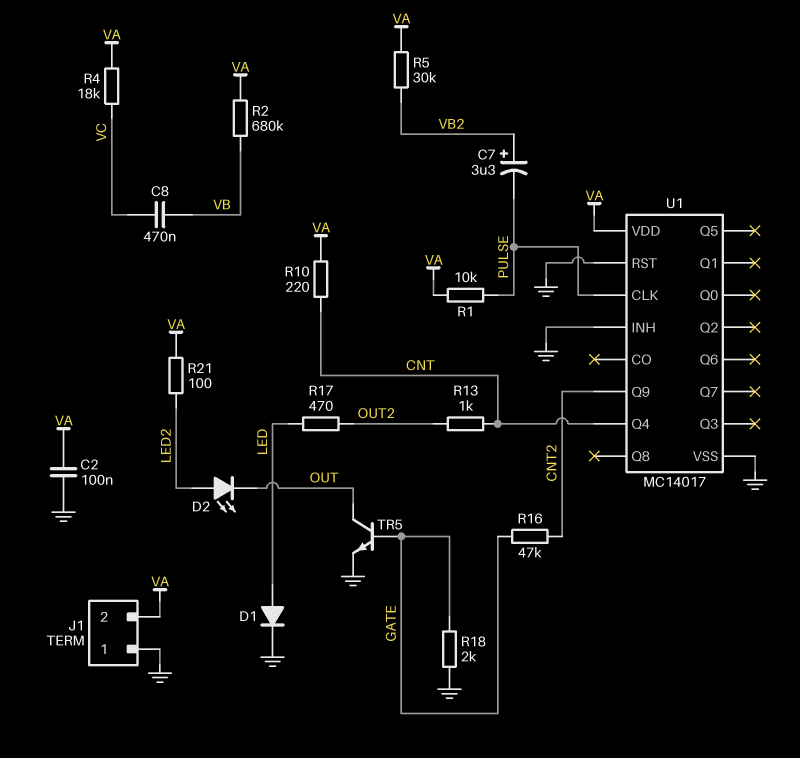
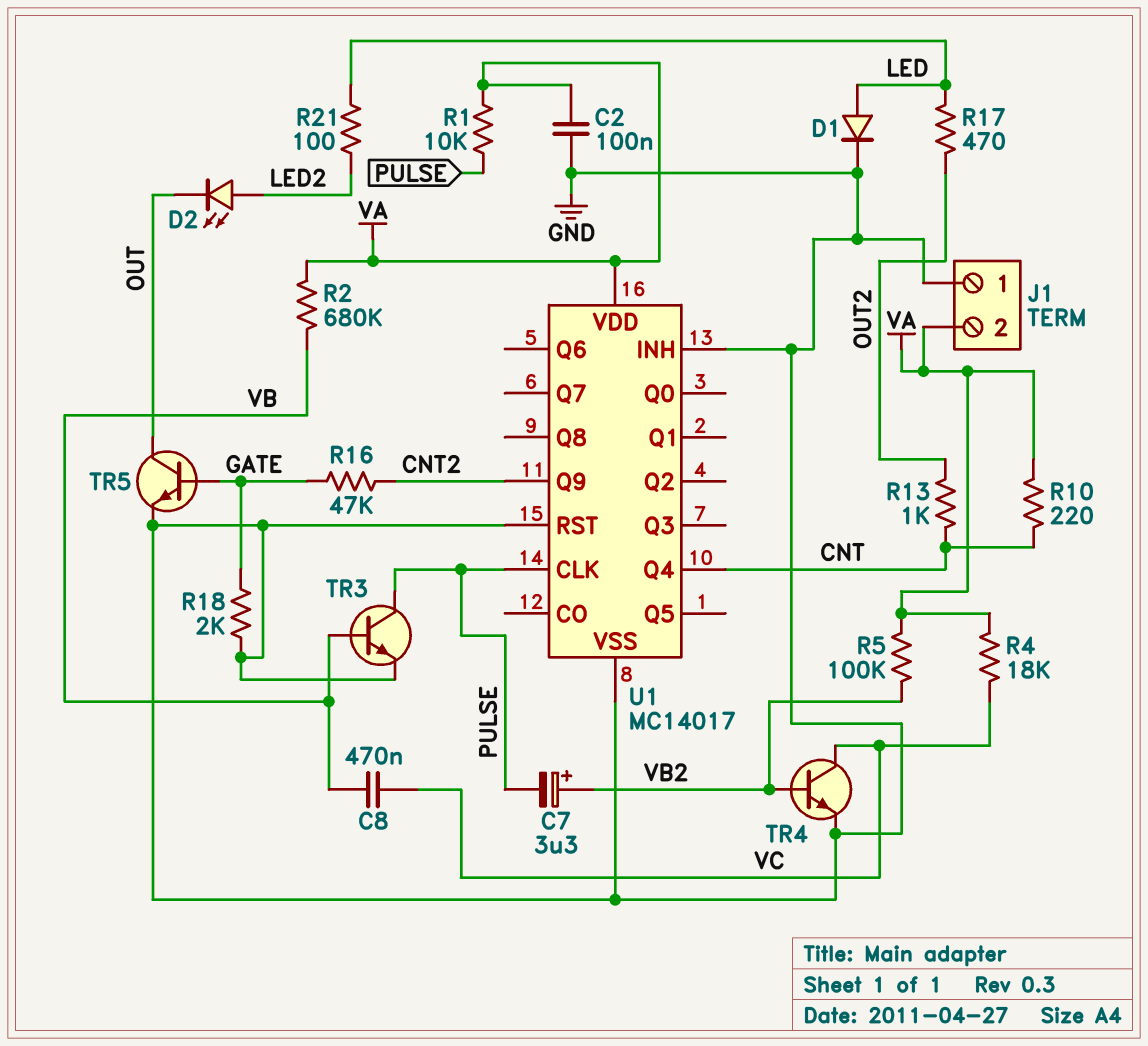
R5: 30k (VA, VB2) -> 100k (VA, VB2)
R21: 100 (LED2, VA) -> 100 (LED, LED2)
TR3: none -> NPN (B VB, C PULSE, E GND)
TR4: none -> NPN (B VB2, C VC, E GND)

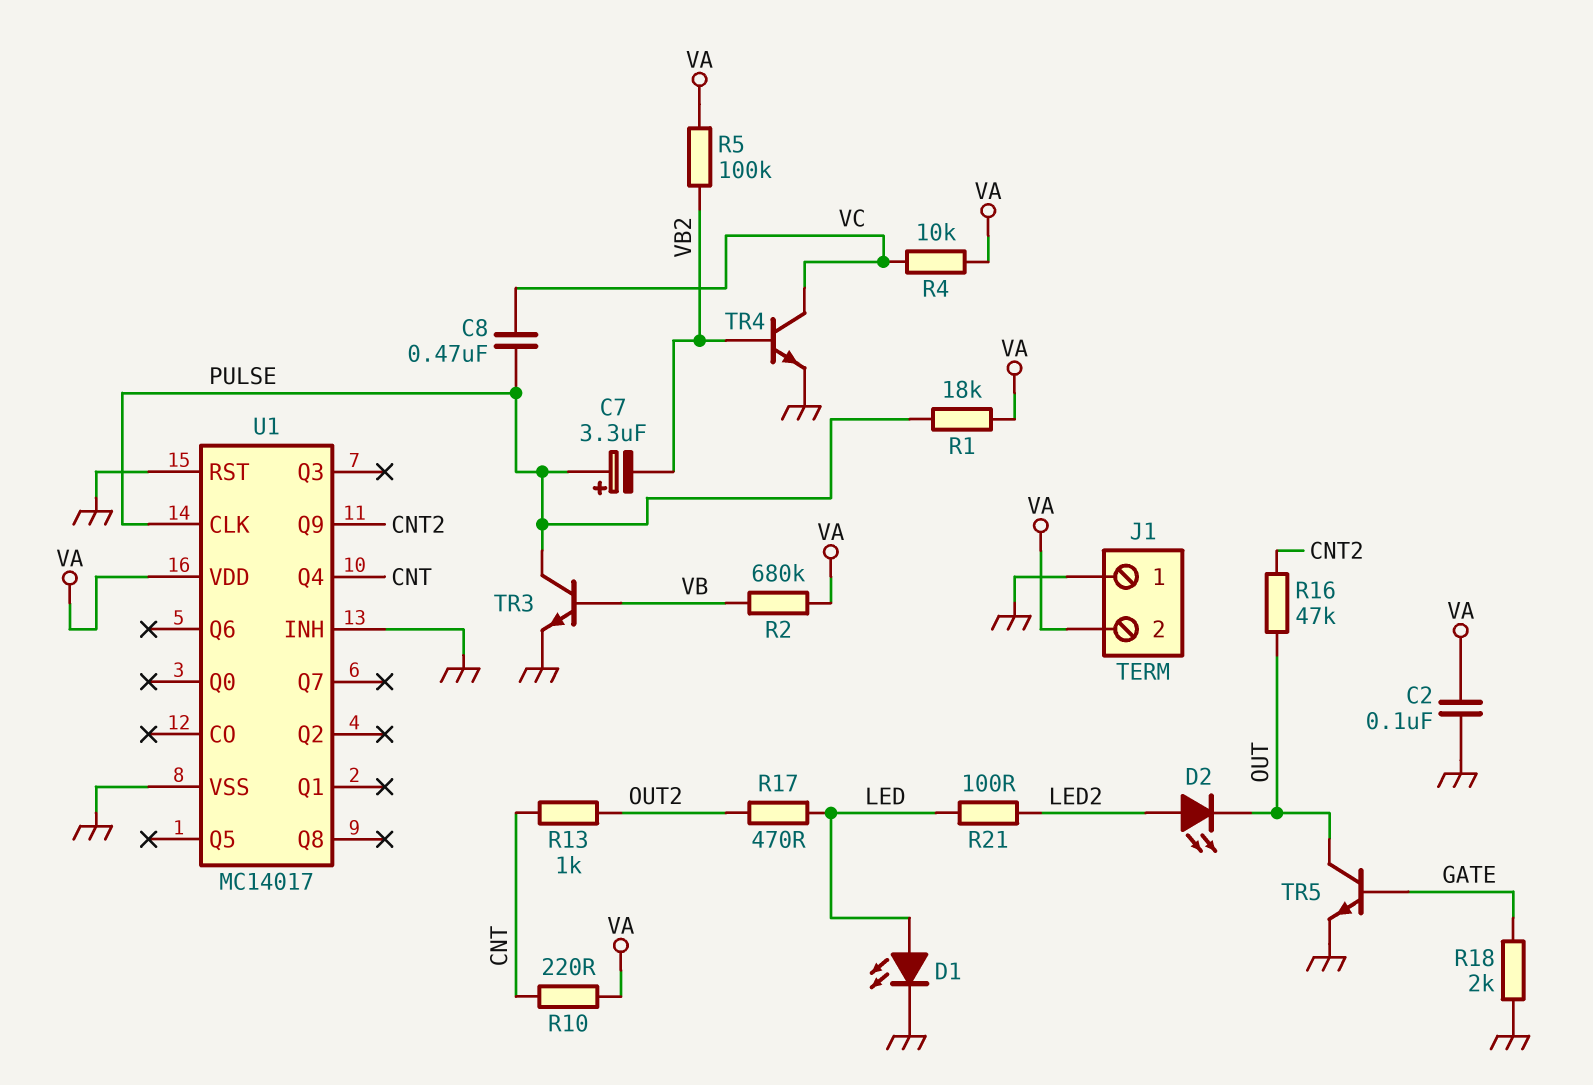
C7: 3.3uF (plus VB2, minus PULSE) -> 3.3uF (plus PULSE, minus VB2)
C8: 470nF (VB, VC) -> 470nF (PULSE, VC)
D1: diode (A LED, K GND) -> LED (A LED, K GND)
R1: 10k (PULSE, VA) -> 18k (PULSE, VA)
R4: 18k (VA, VC) -> 10k (VA, VC)
R16: 47k (CNT2, GATE) -> 47k (CNT2, OUT)

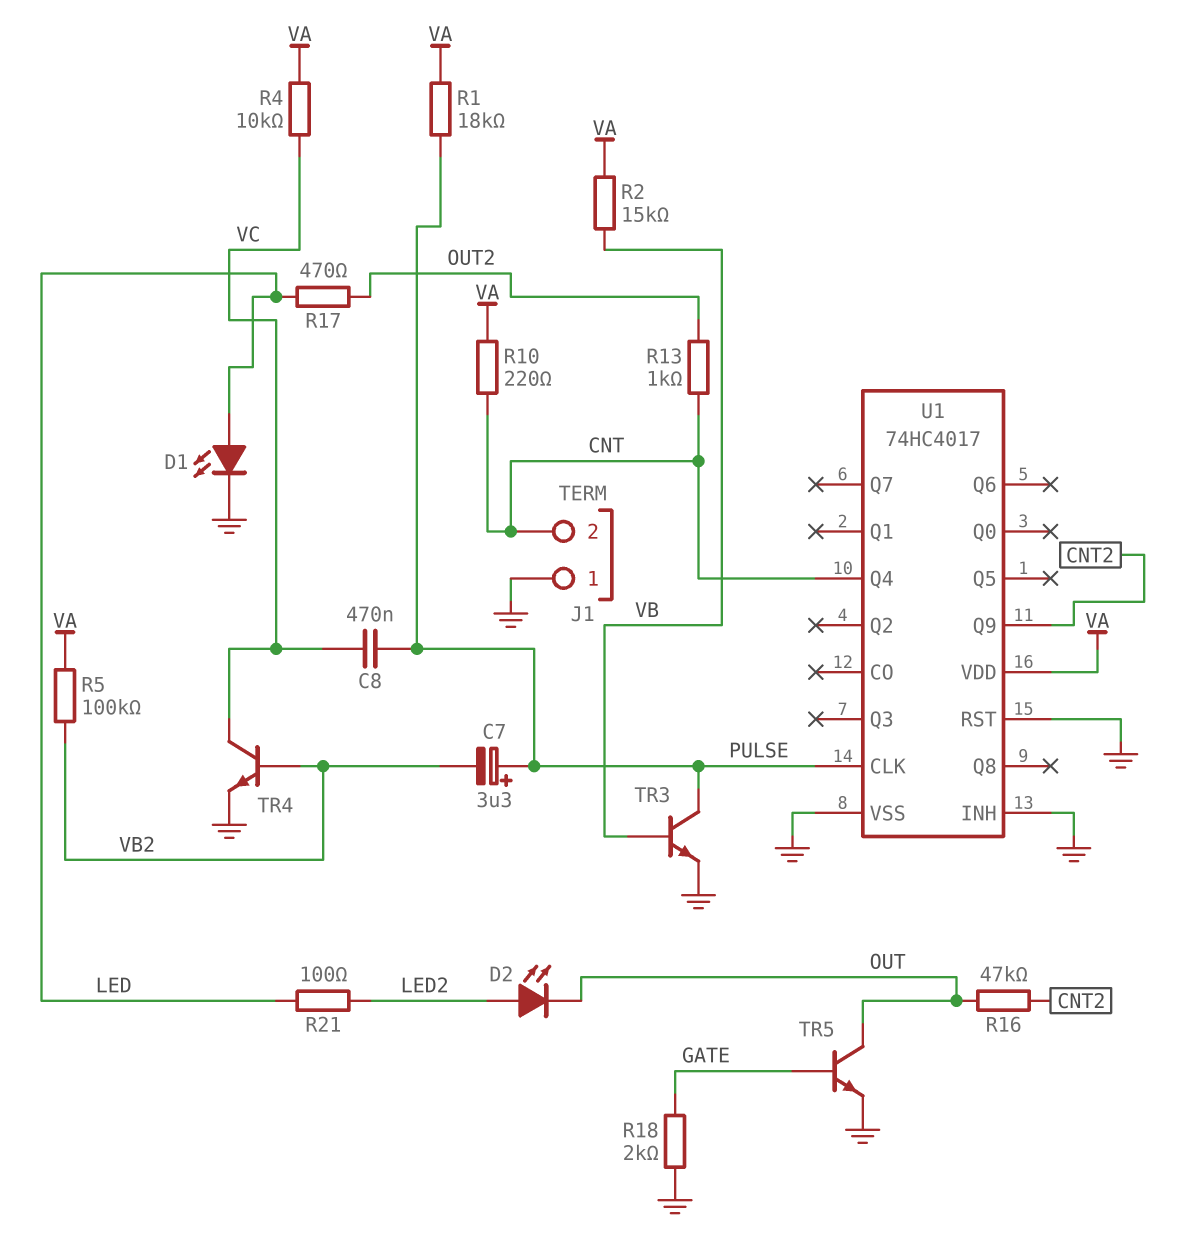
C2: 100nF (GND, VA) -> none
J1 pin 2: VA -> CNT
R2: 680k (VA, VB) -> 15k (VA, VB)
U1: MC14017 -> 74HC4017

